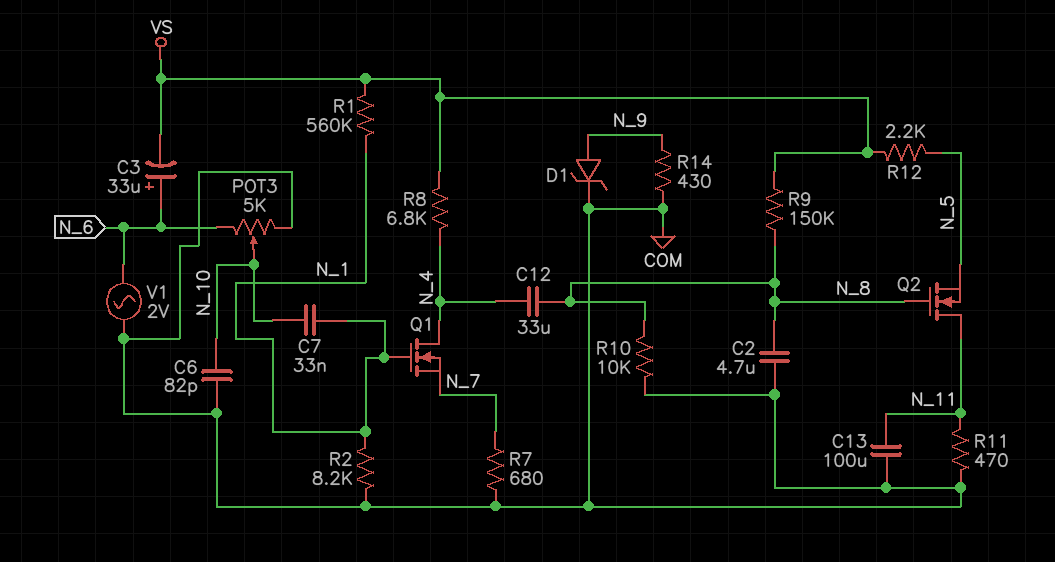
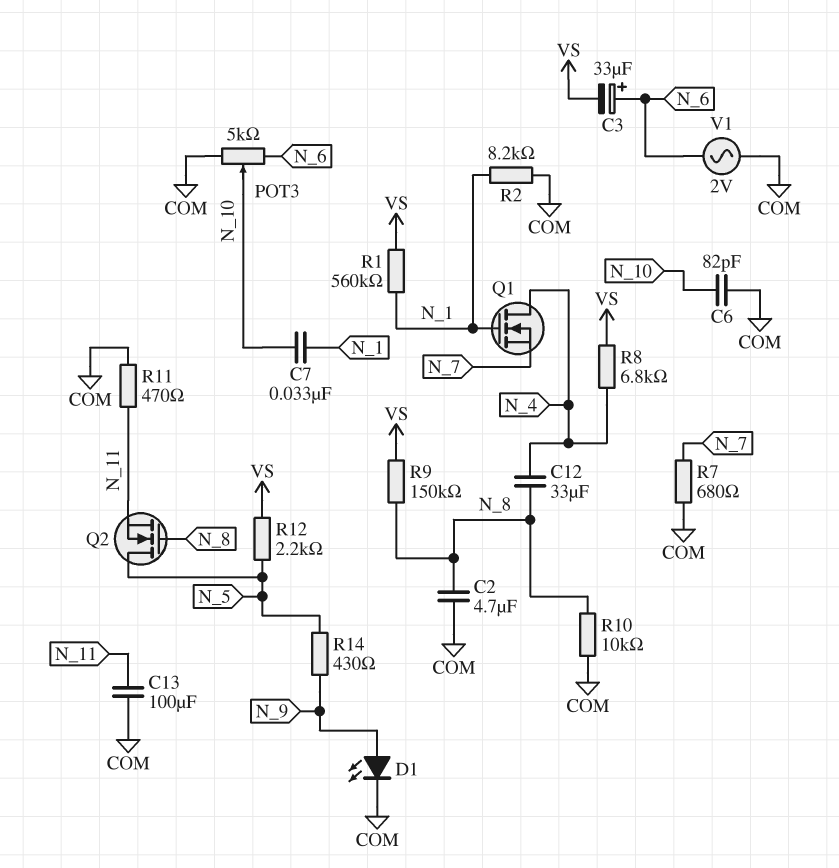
D1: zener (A N_9, K COM) -> LED (A N_9, K COM)
Q2: NMOS (G N_8, D N_11, S N_5) -> NMOS (G N_8, D N_5, S N_11)
R14: 430 (COM, N_9) -> 430 (N_5, N_9)

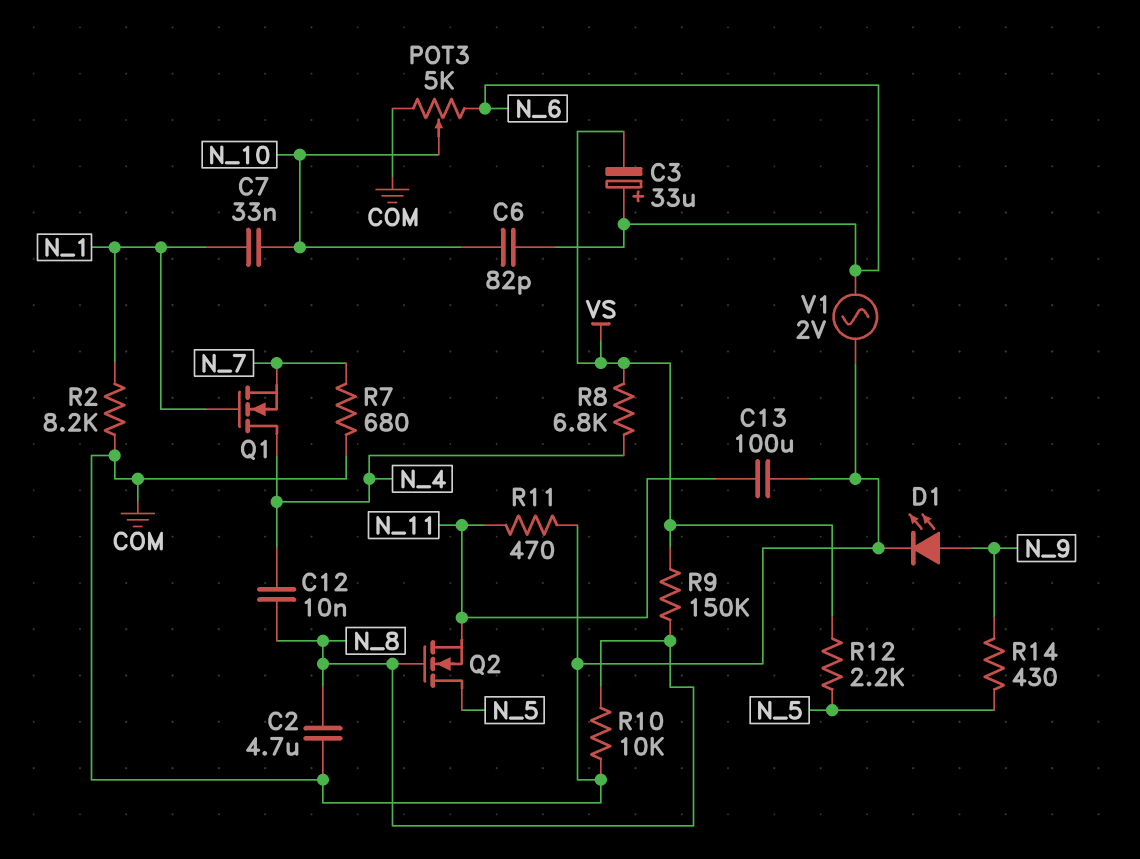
C6: 82pF (COM, N_10) -> 82pF (N_6, N_10)
C12: 33uF (N_4, N_8) -> 10nF (N_4, N_8)
R1: 560k (N_1, VS) -> none

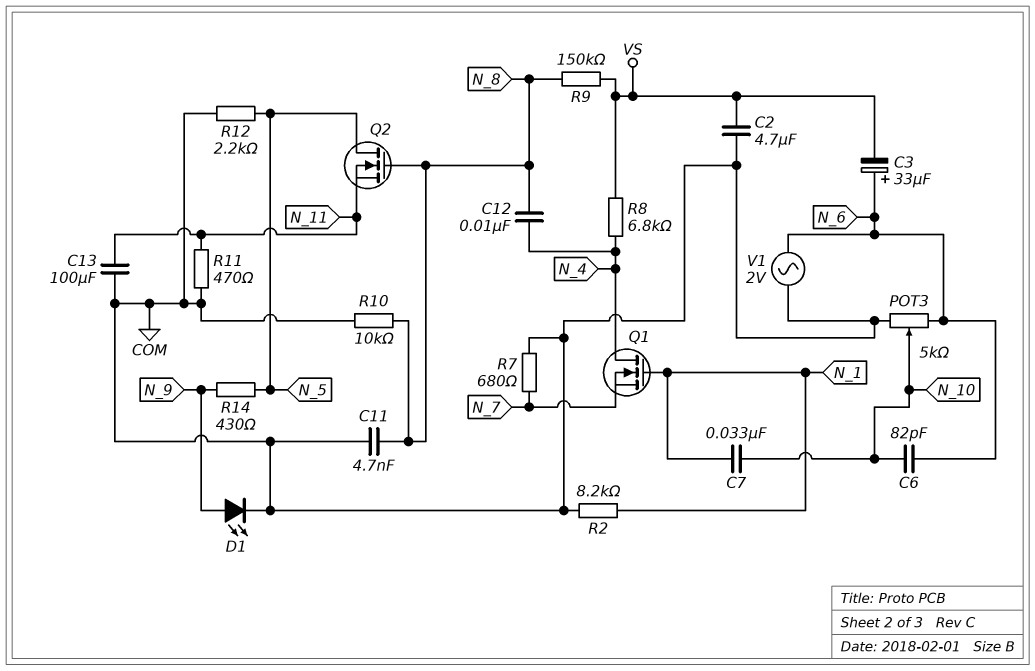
C2: 4.7uF (COM, N_8) -> 4.7uF (COM, VS)
C11: none -> 4.7nF (COM, N_8)
R12: 2.2k (N_5, VS) -> 2.2k (COM, N_5)

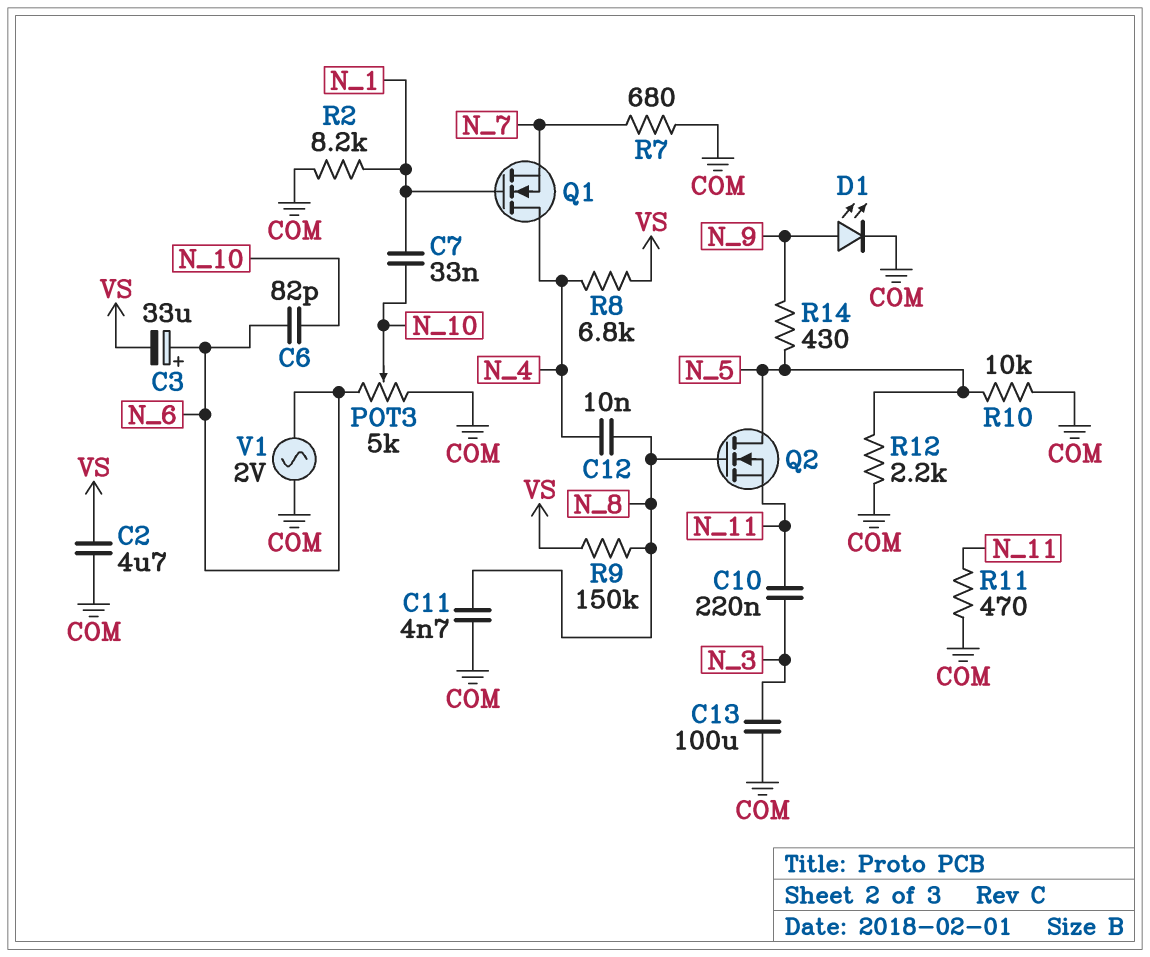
C10: none -> 220nF (N_3, N_11)
C13: 100uF (COM, N_11) -> 100uF (COM, N_3)
R10: 10k (COM, N_8) -> 10k (COM, N_5)

